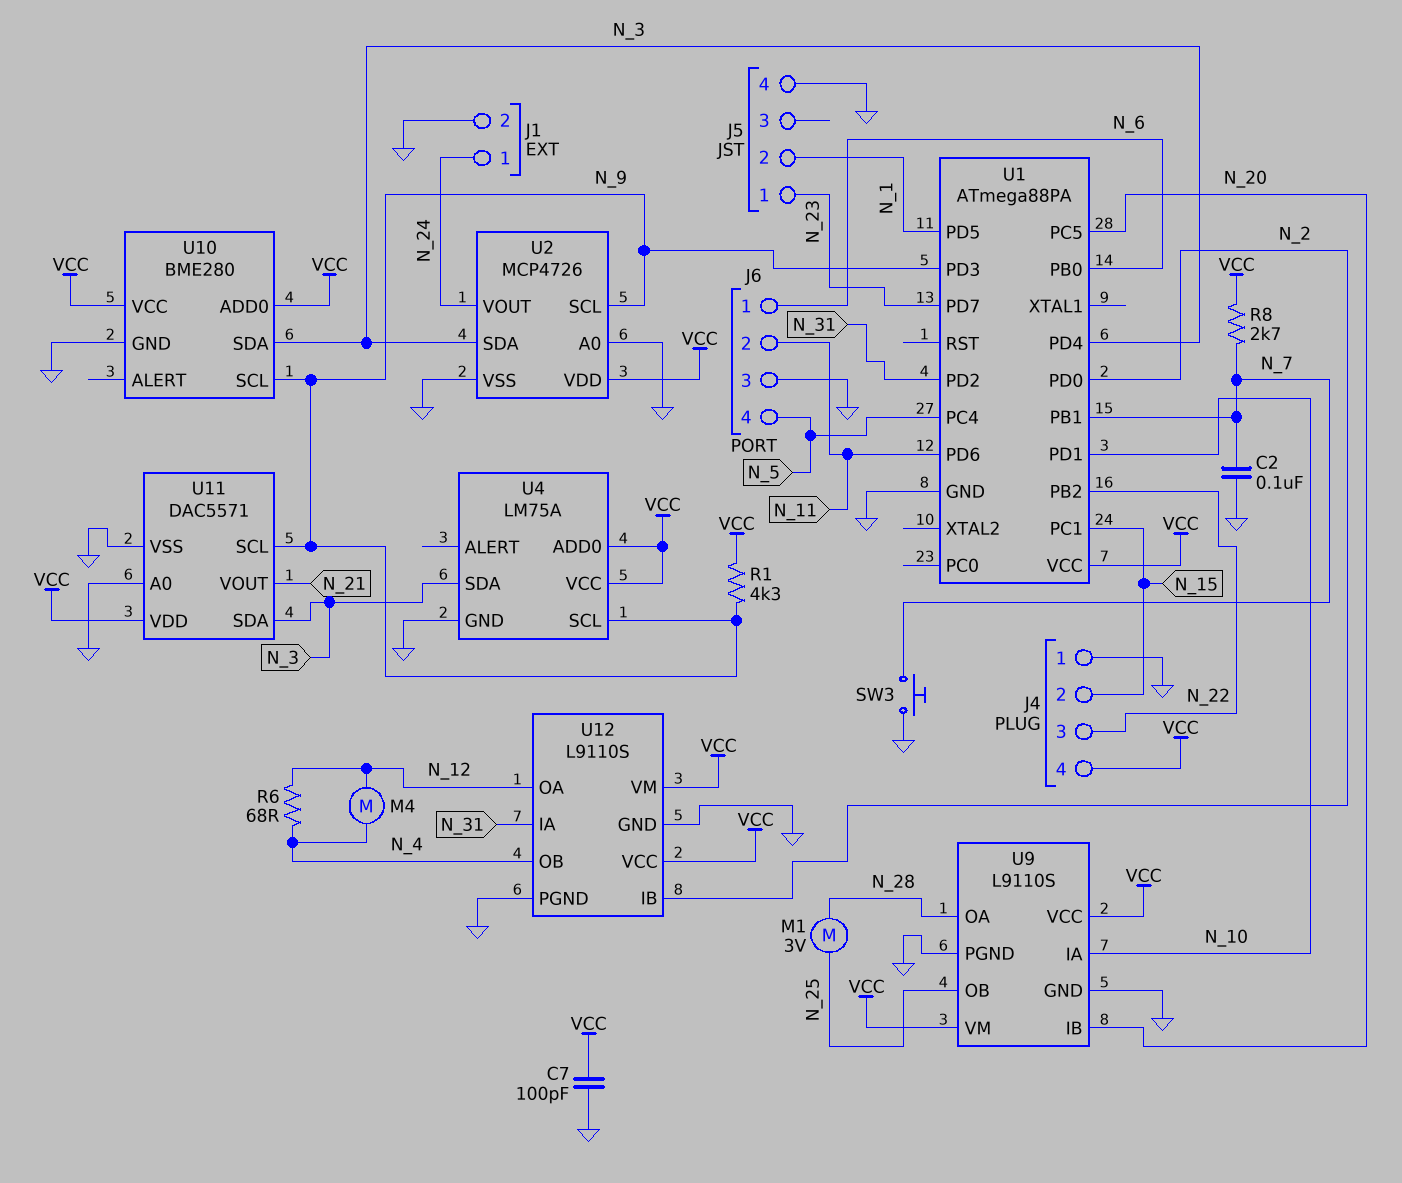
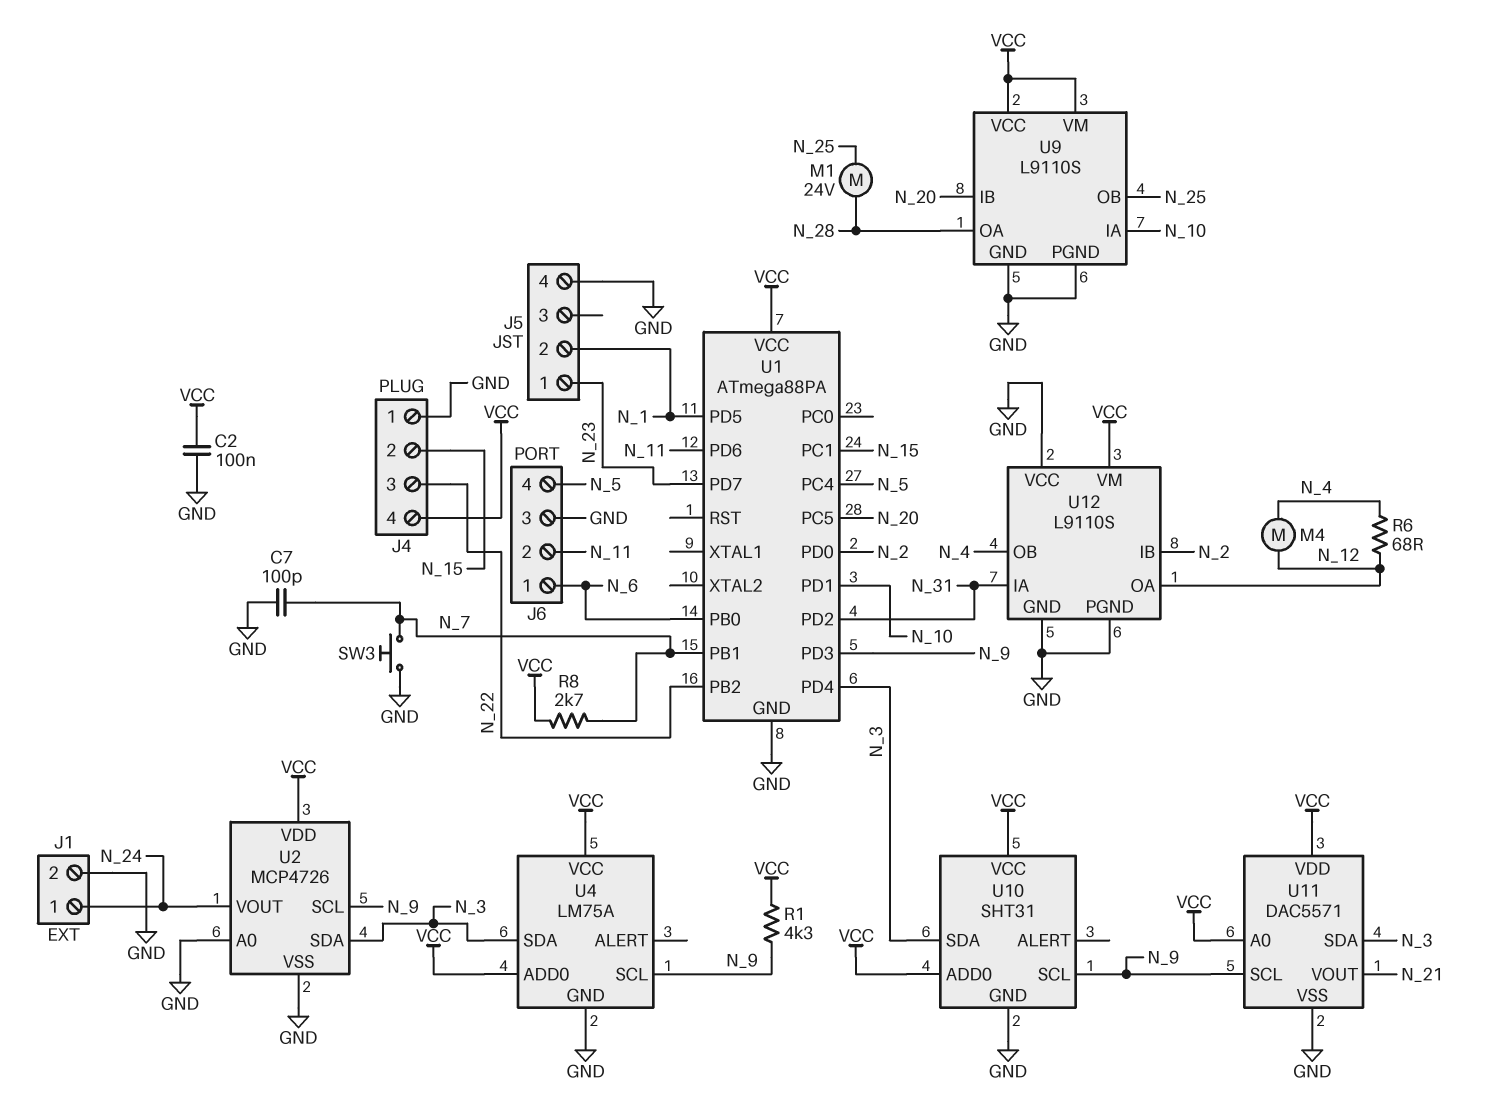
C2: 100nF (GND, N_7) -> 100nF (GND, VCC)
C7: 100pF (GND, VCC) -> 100pF (GND, N_7)
M1: motor 3V (N_25, N_28) -> motor 24V (N_25, N_28)
U10: BME280 -> SHT31
U11 pin A0: GND -> VCC
U12 pin VCC: VCC -> GND

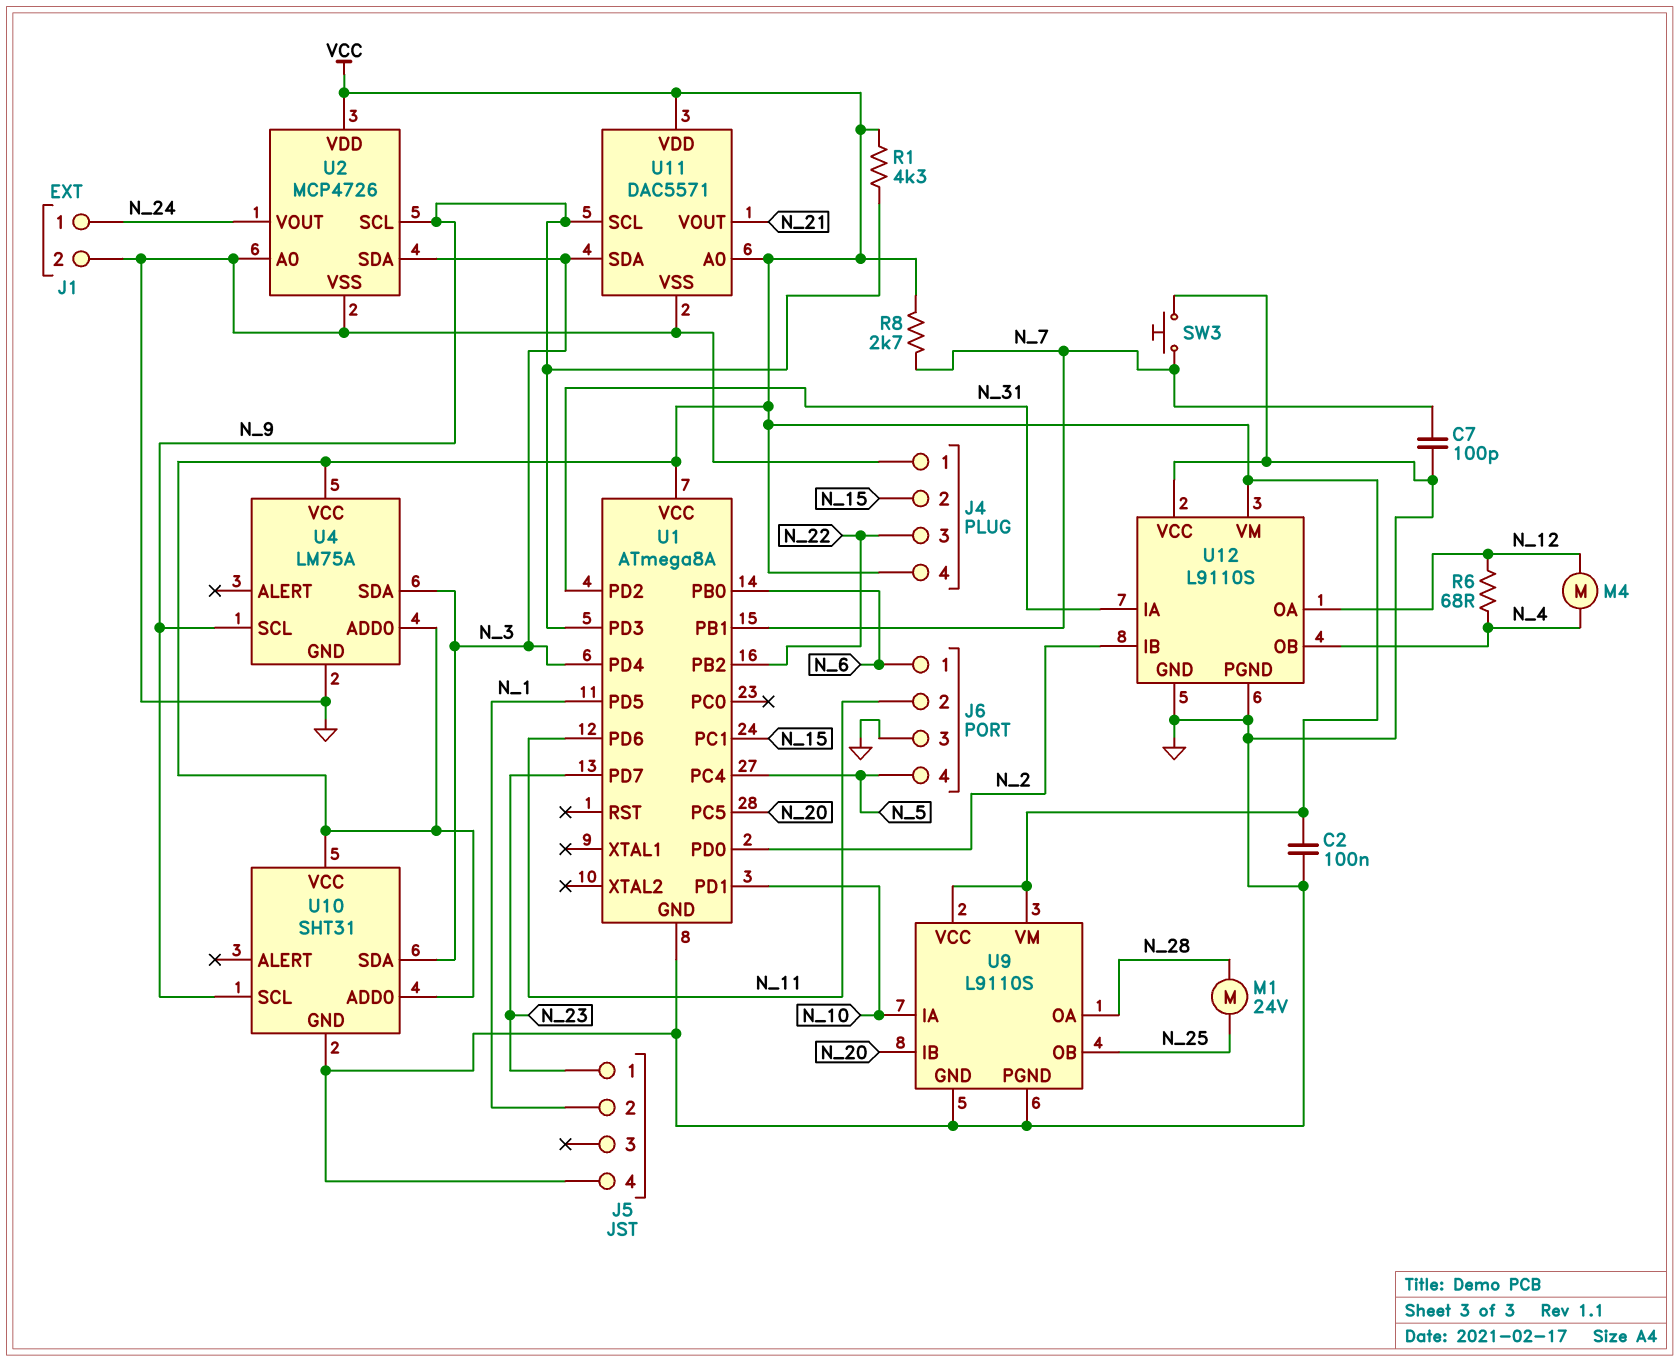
U1: ATmega88PA -> ATmega8A

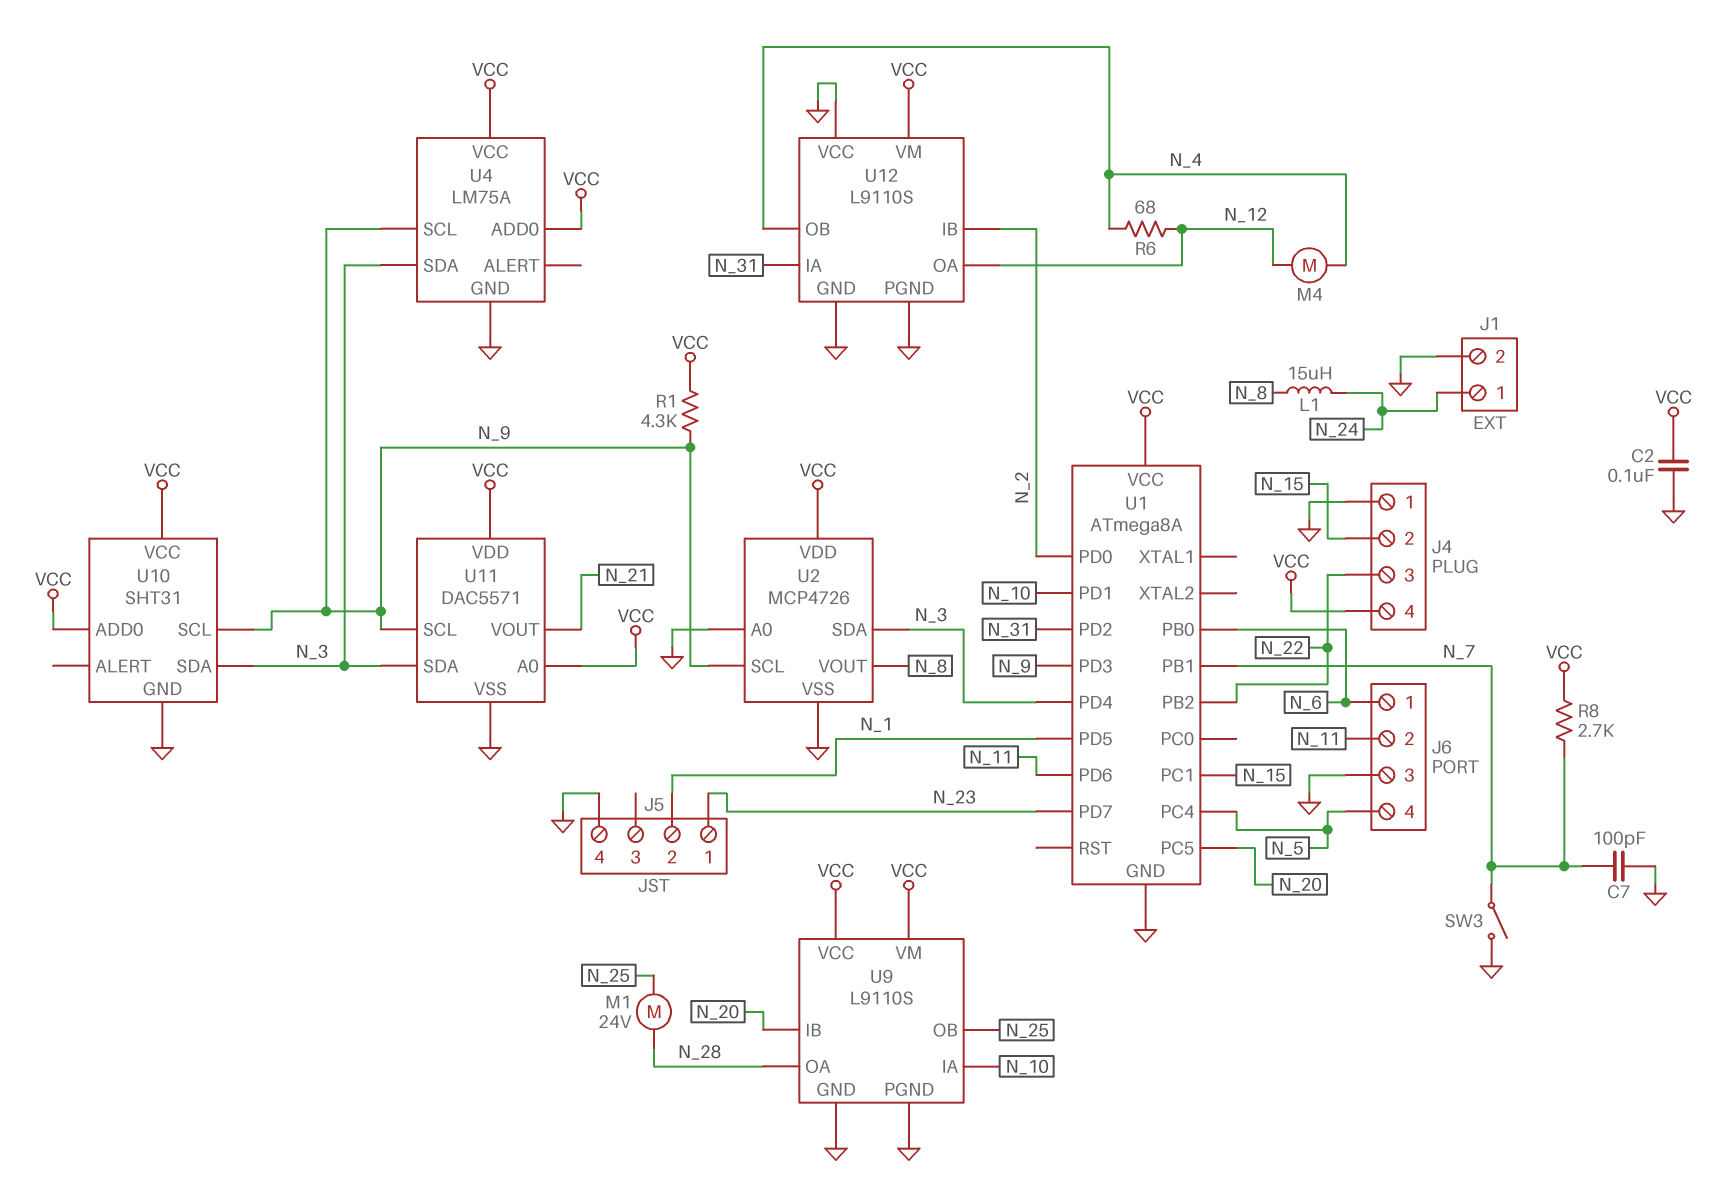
L1: none -> 15uH (N_8, N_24)
SW3: button (GND, N_7) -> switch (GND, N_7)
U2 pin VOUT: N_24 -> N_8

